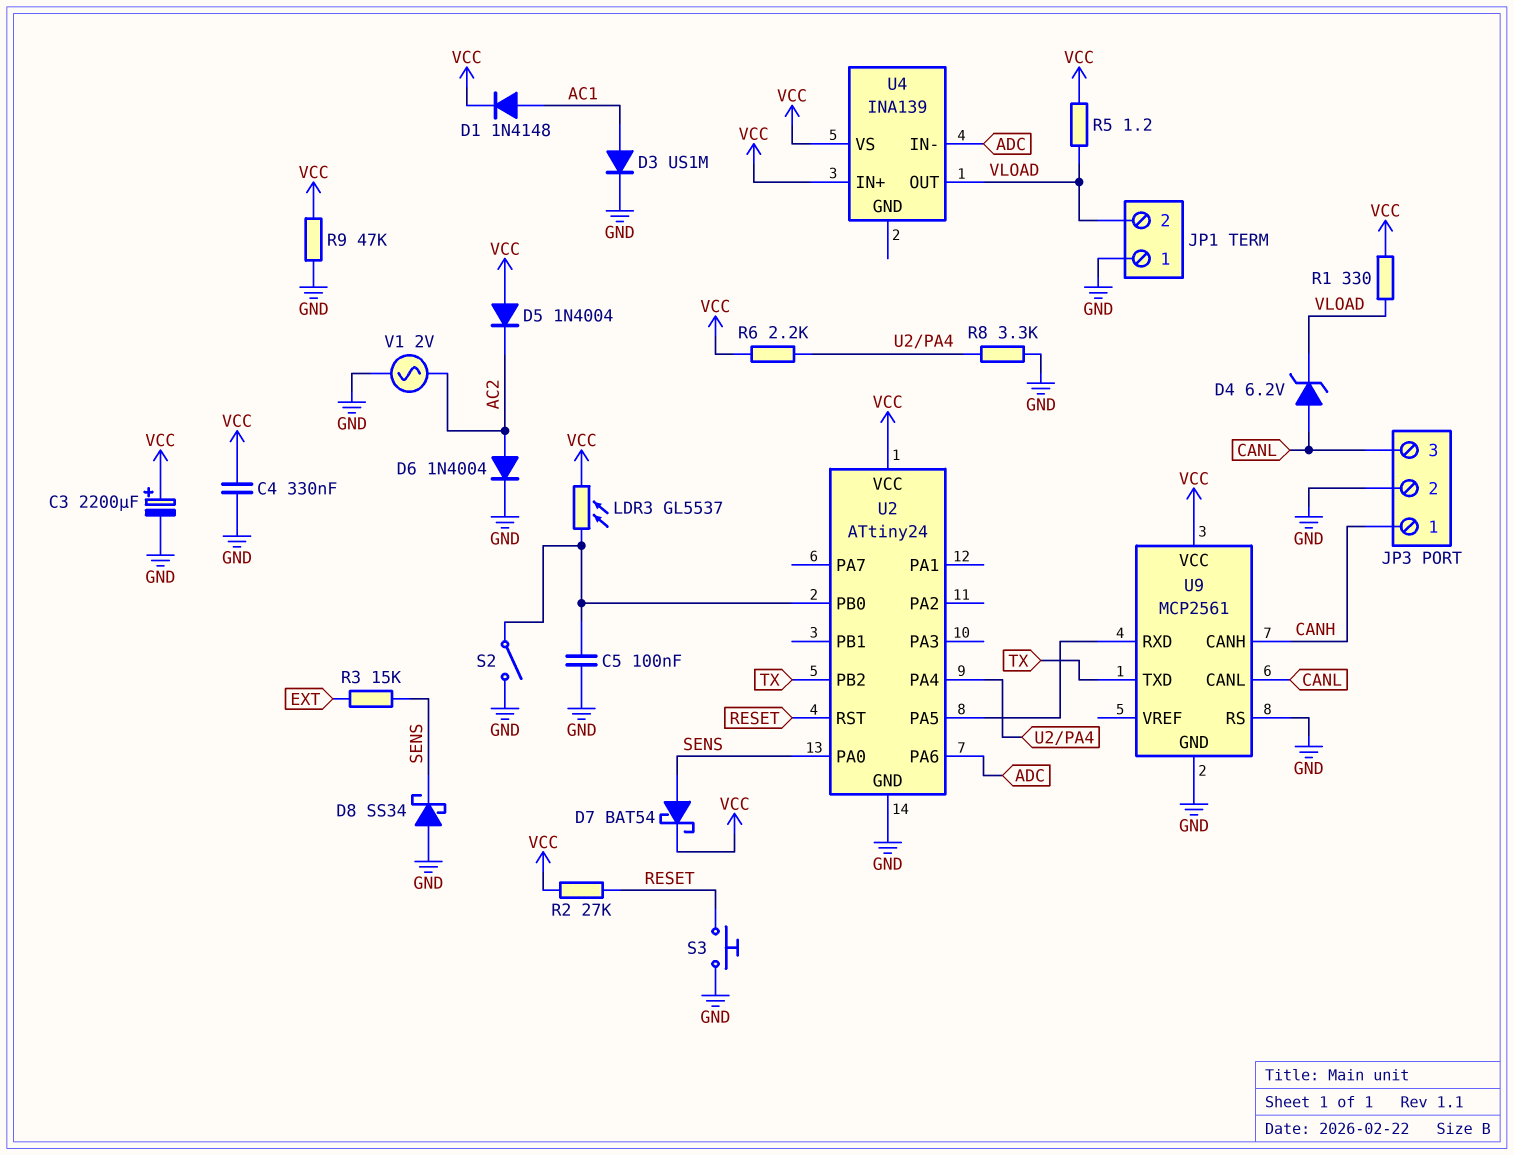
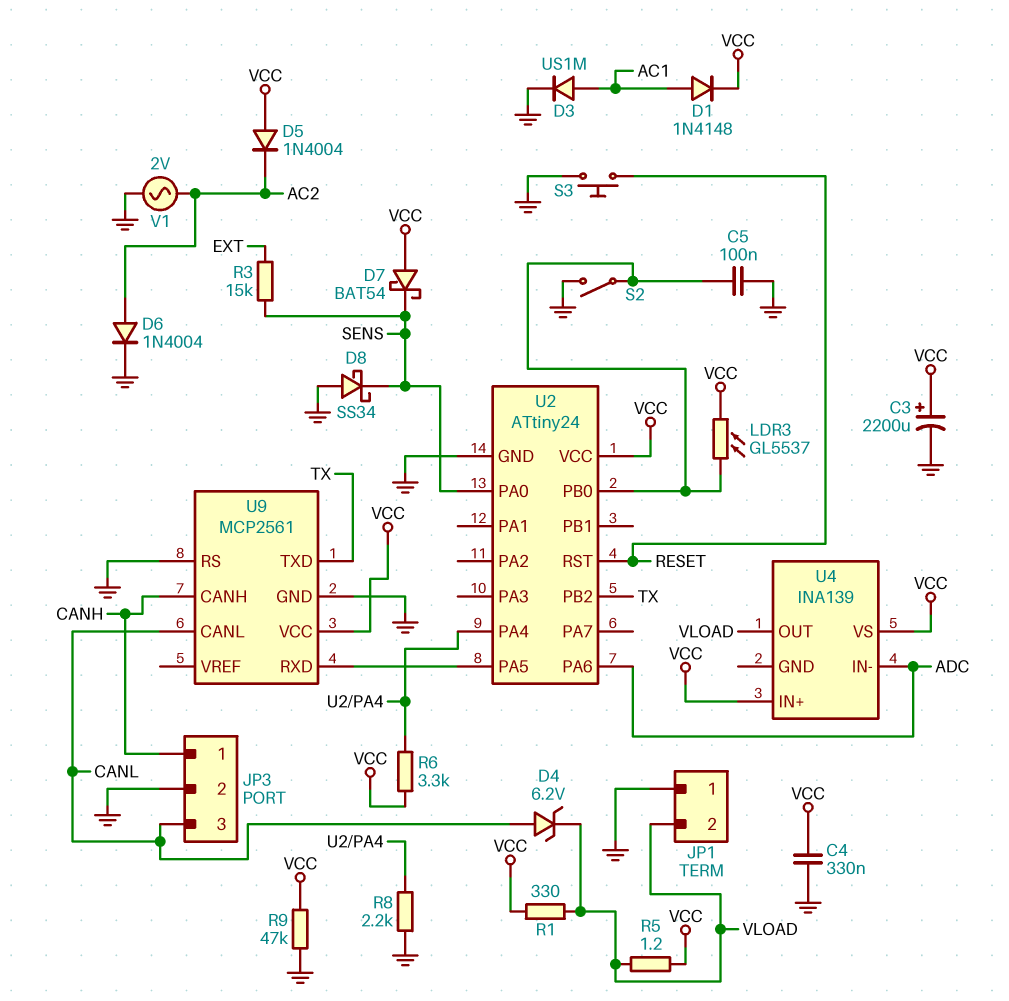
D7: schottky BAT54 (A SENS, K VCC) -> schottky BAT54 (A VCC, K SENS)
R2: 27k (RESET, VCC) -> none
R6: 2.2k (U2/PA4, VCC) -> 3.3k (U2/PA4, VCC)
R8: 3.3k (GND, U2/PA4) -> 2.2k (GND, U2/PA4)

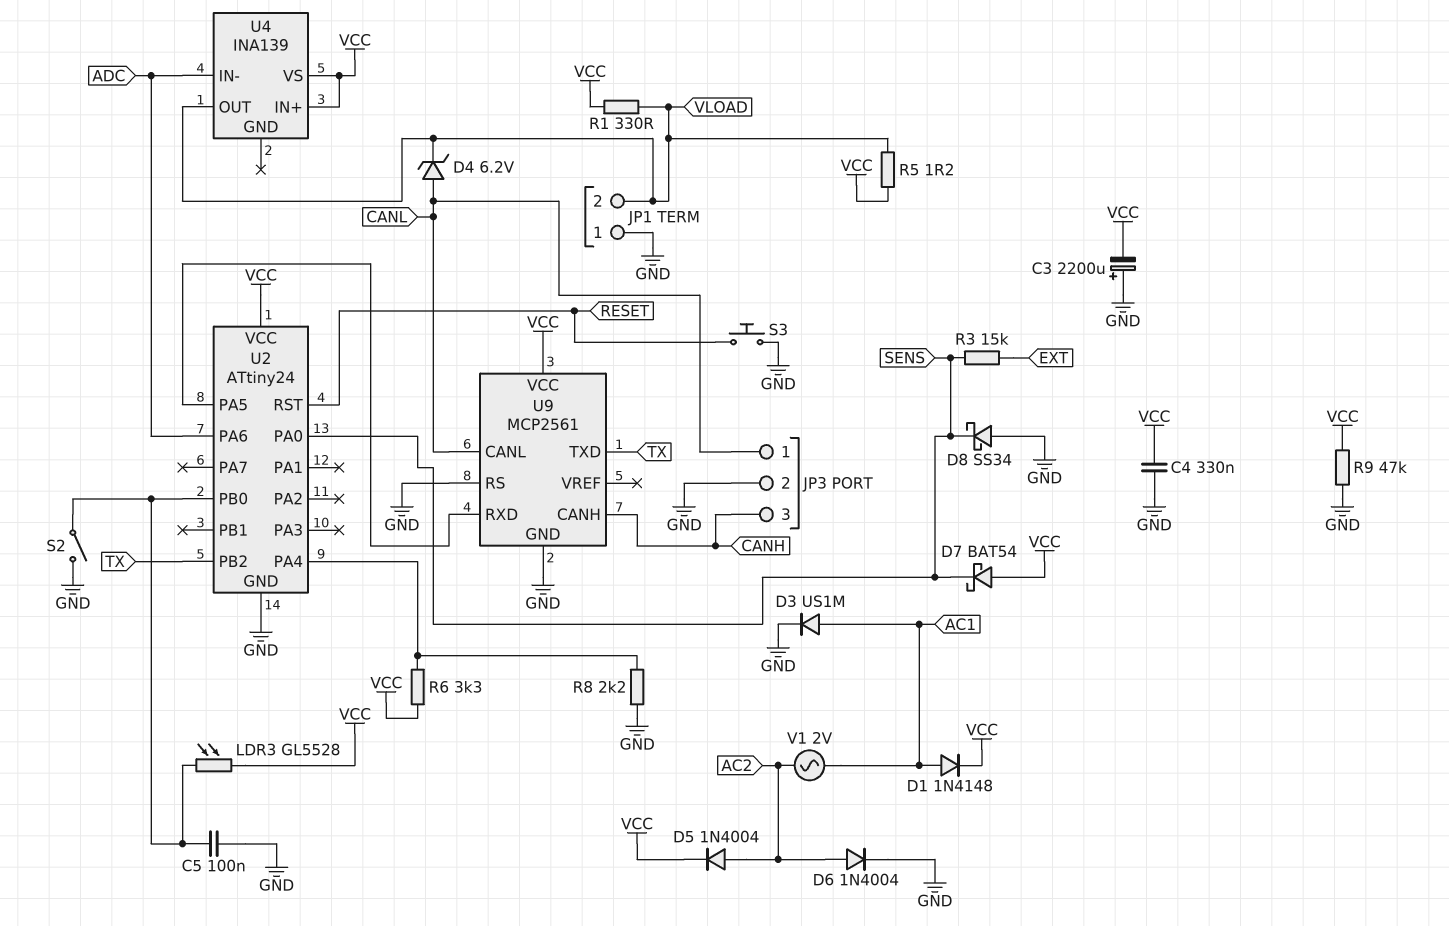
C3: 2200uF (plus VCC, minus GND) -> 2200uF (plus GND, minus VCC)
D5: diode 1N4004 (A VCC, K AC2) -> diode 1N4004 (A AC2, K VCC)
JP3 pin 1: CANH -> CANL
JP3 pin 3: CANL -> CANH
LDR3: GL5537 (U2/PB0, VCC) -> GL5528 (U2/PB0, VCC)
V1: AC 2V (AC2, GND) -> AC 2V (AC1, AC2)

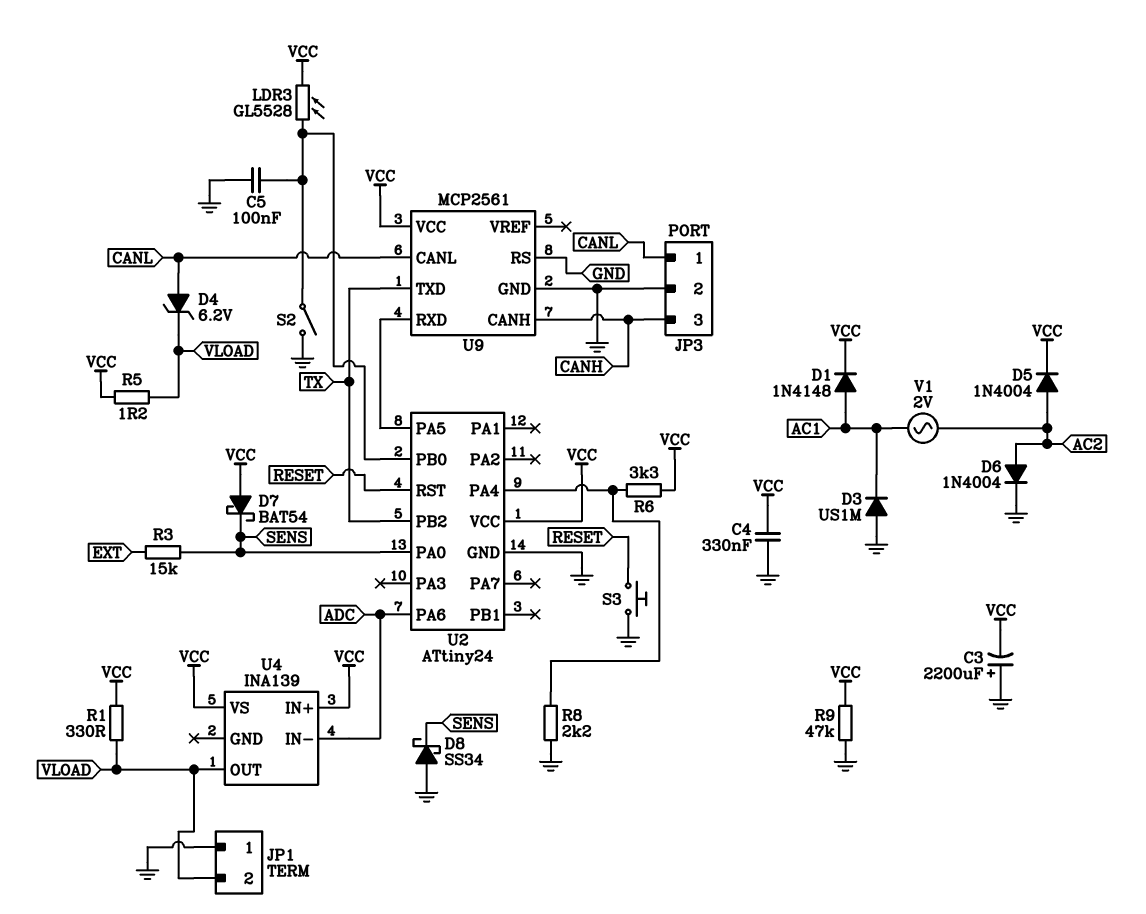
D3: diode US1M (A AC1, K GND) -> diode US1M (A GND, K AC1)

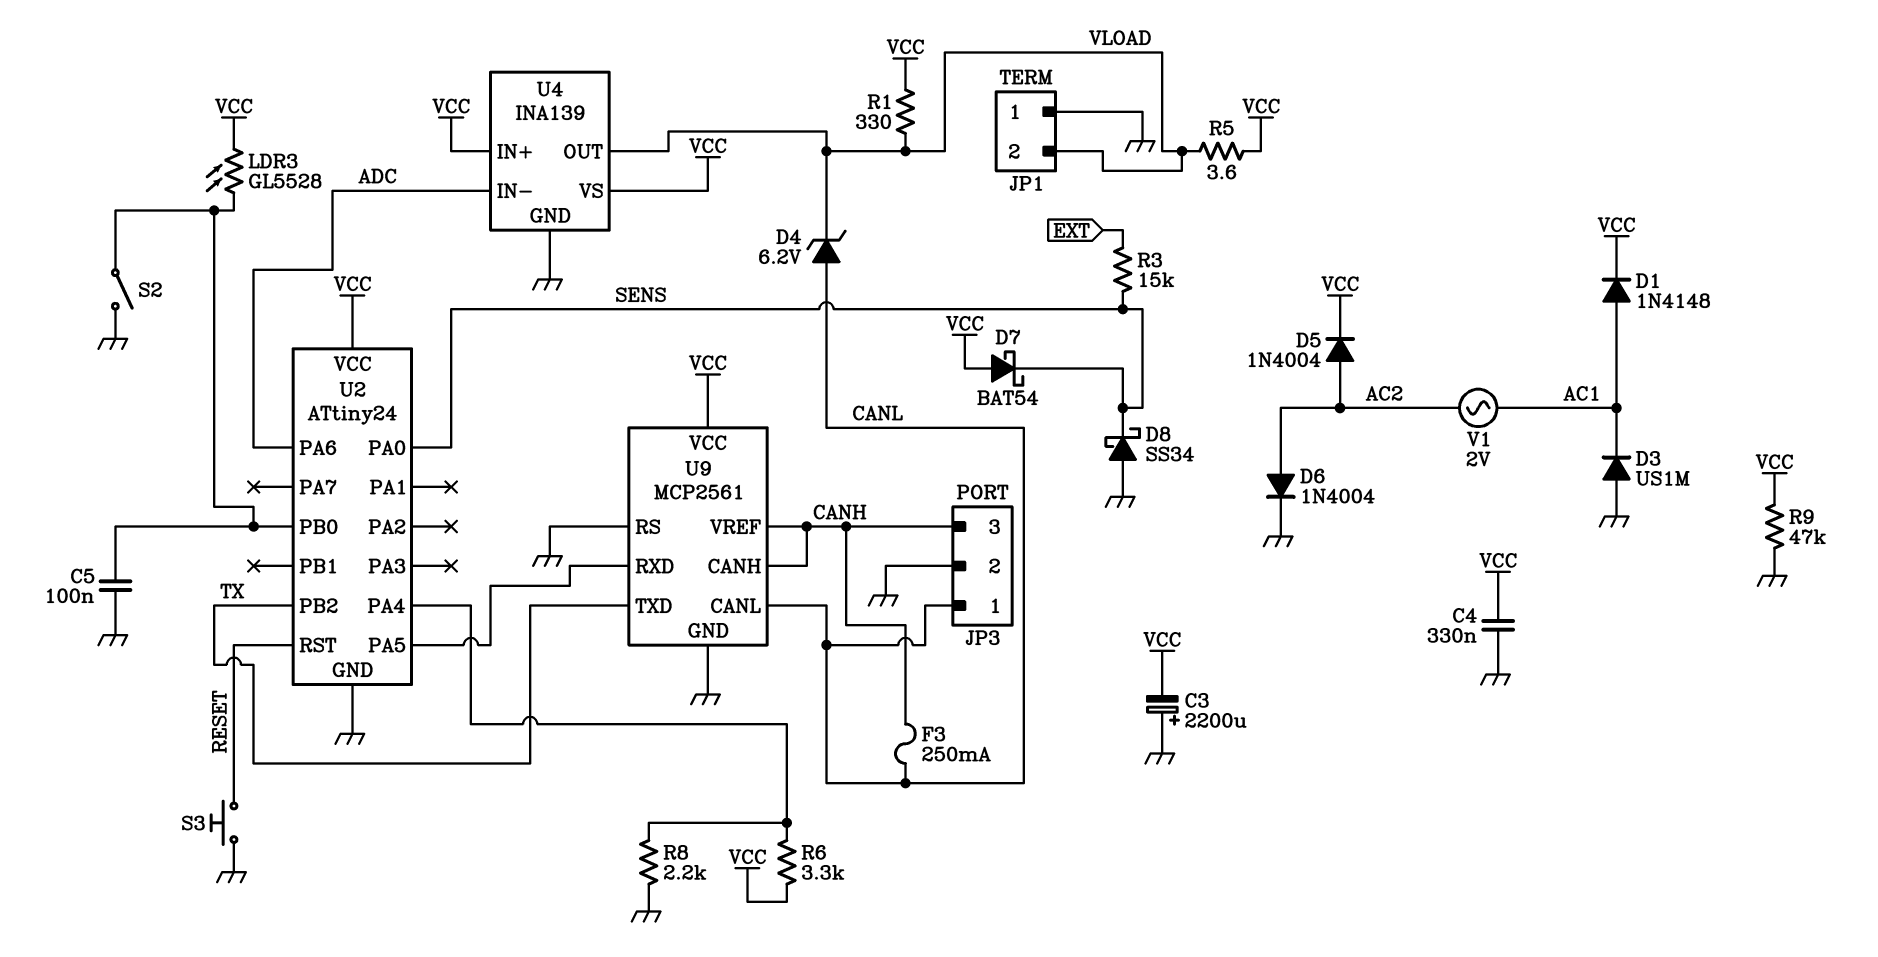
F3: none -> 250mA (CANH, CANL)
R5: 1.2 (VCC, VLOAD) -> 3.6 (VCC, VLOAD)
U4 pin GND: none -> GND
U9 pin VREF: none -> CANH

